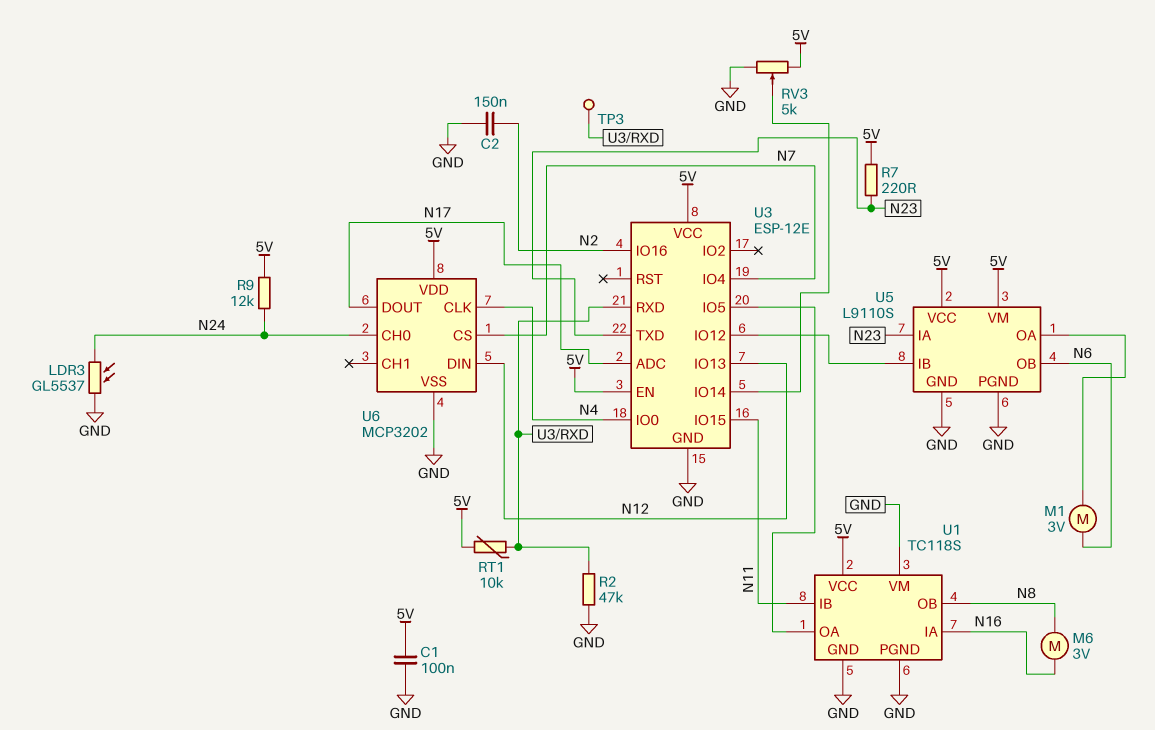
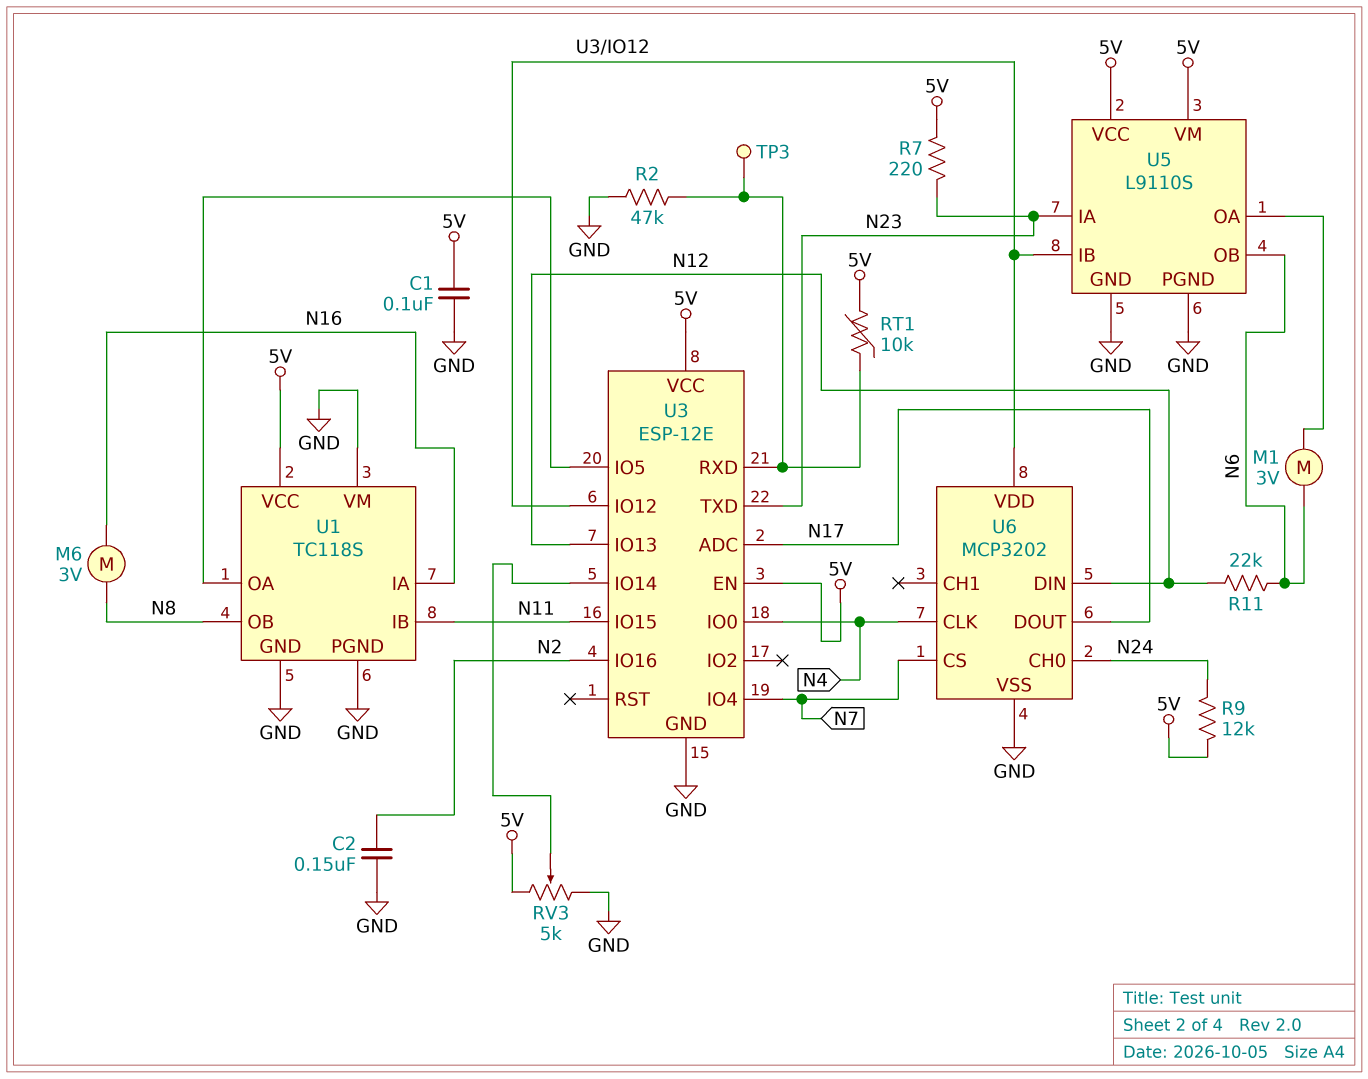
LDR3: GL5537 (GND, N24) -> none
R11: none -> 22k (N6, N12)
U6 pin VDD: 5V -> U3/IO12

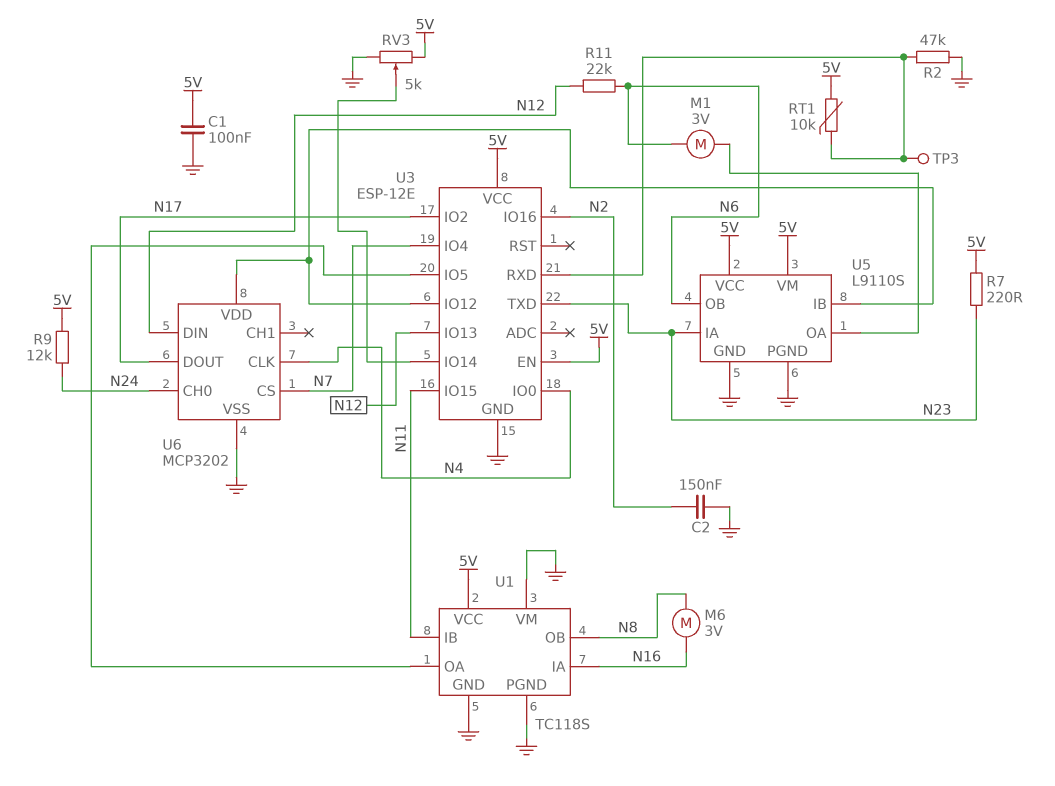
U3 pin ADC: N17 -> none
U3 pin IO2: none -> N17

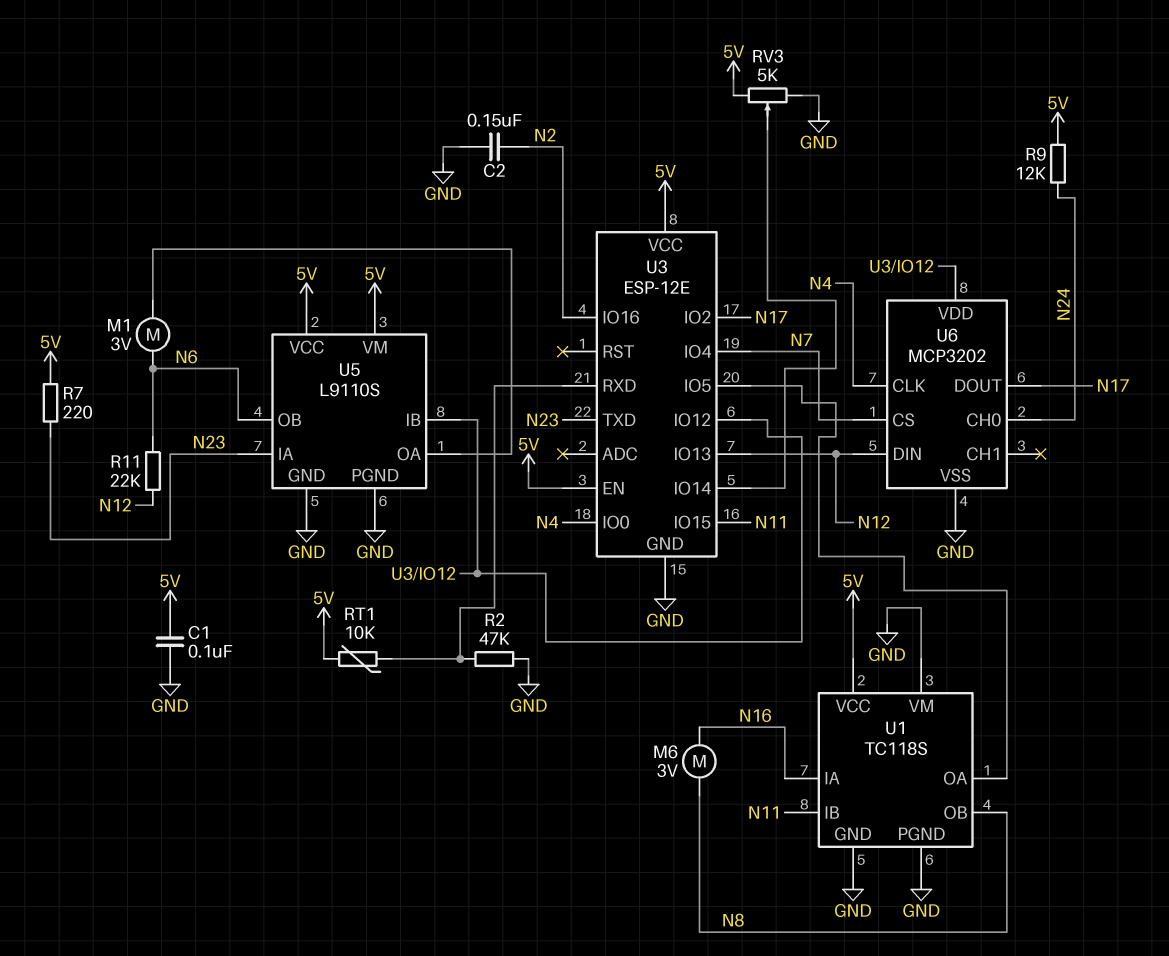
TP3: test point (U3/RXD) -> none

